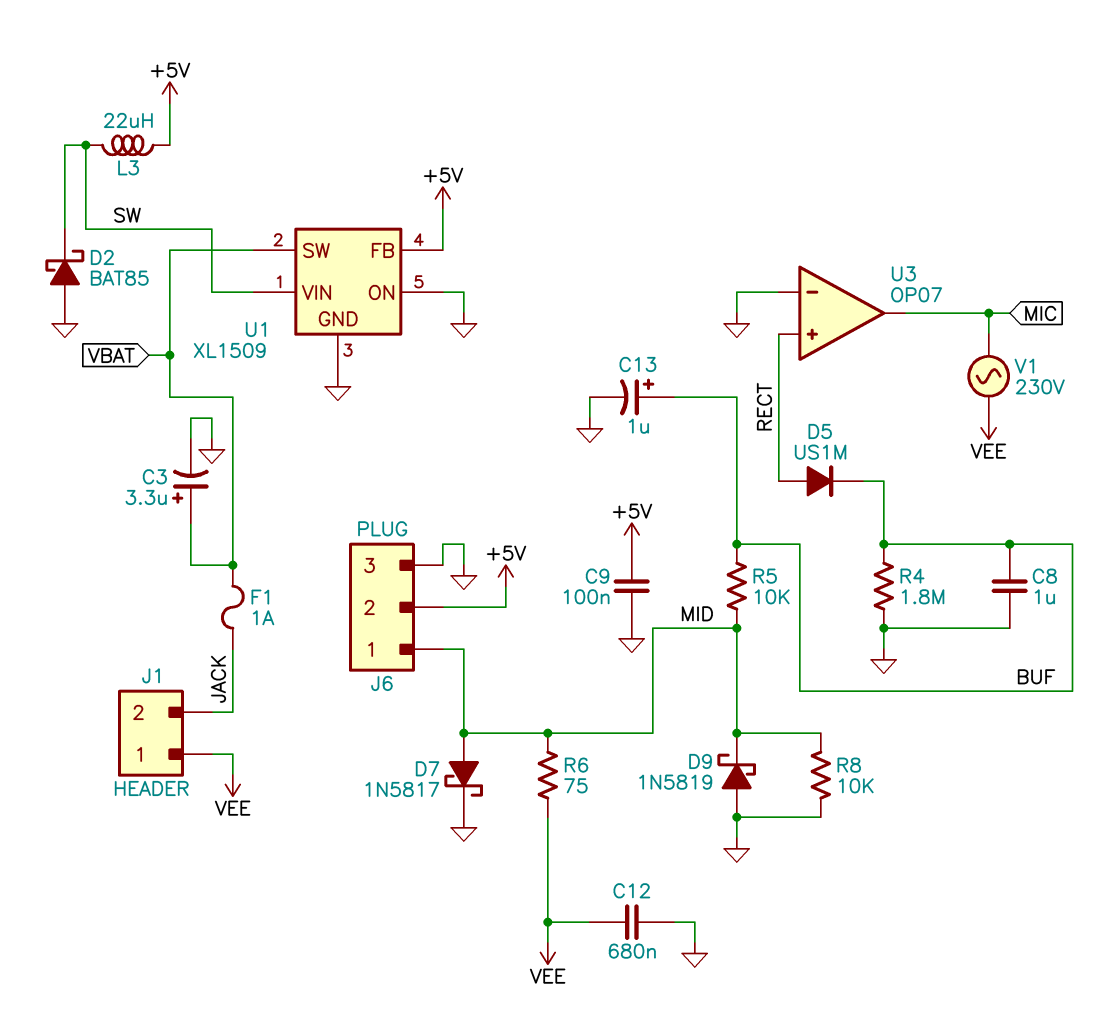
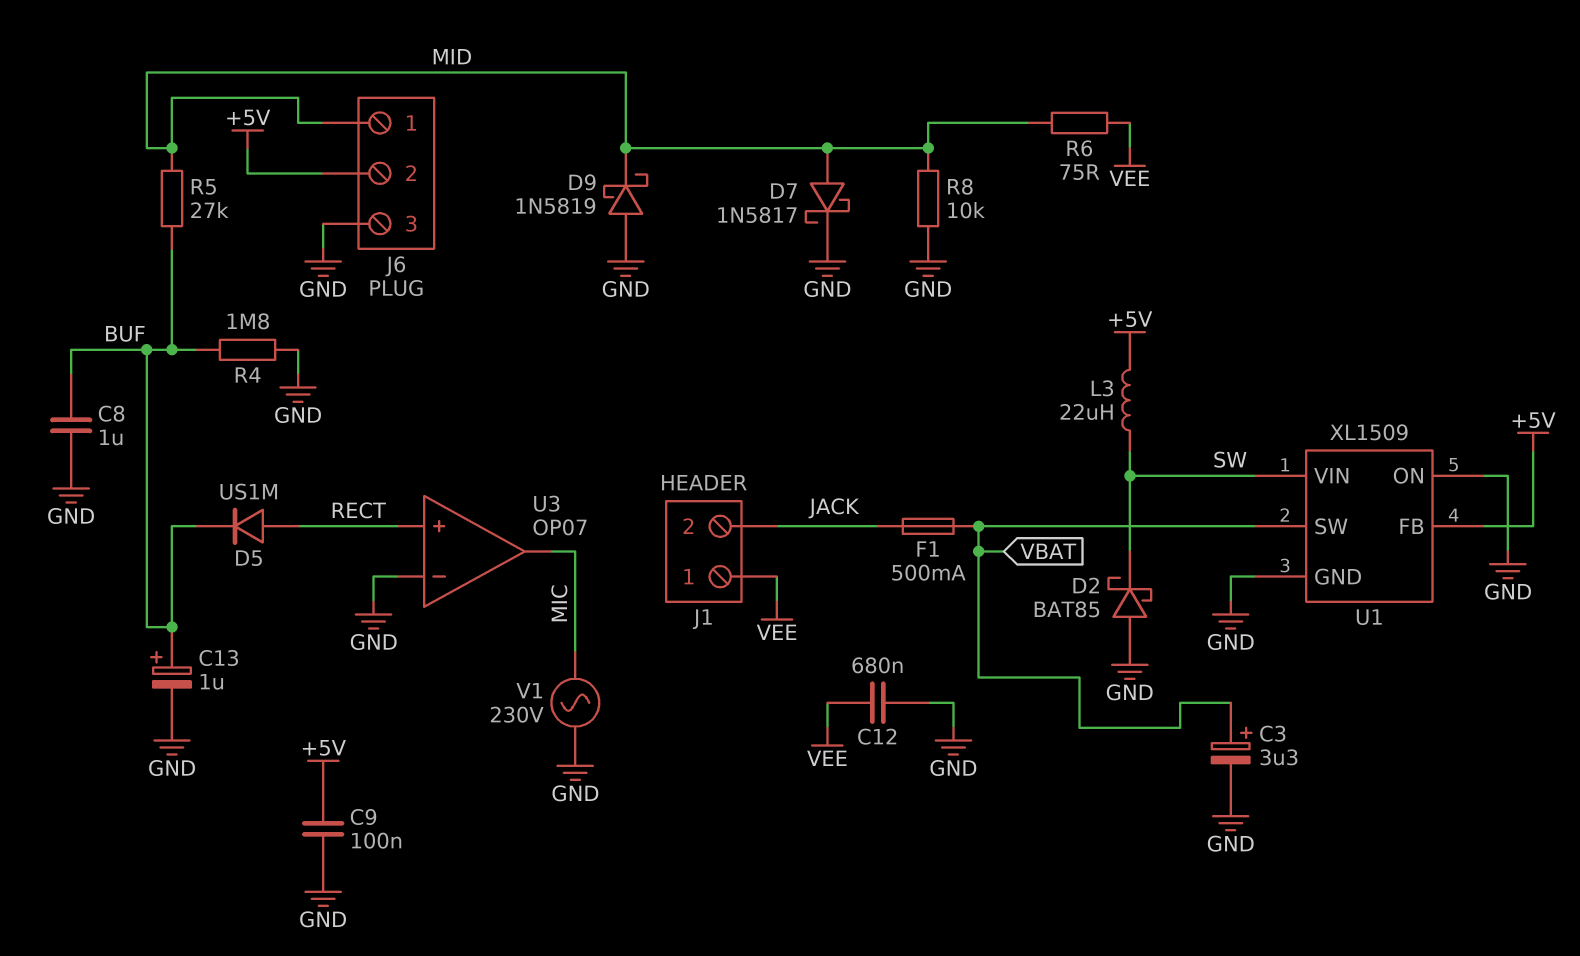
F1: 1A (JACK, VBAT) -> 500mA (JACK, VBAT)
R5: 10k (BUF, MID) -> 27k (BUF, MID)
V1: AC 230V (MIC, VEE) -> AC 230V (GND, MIC)

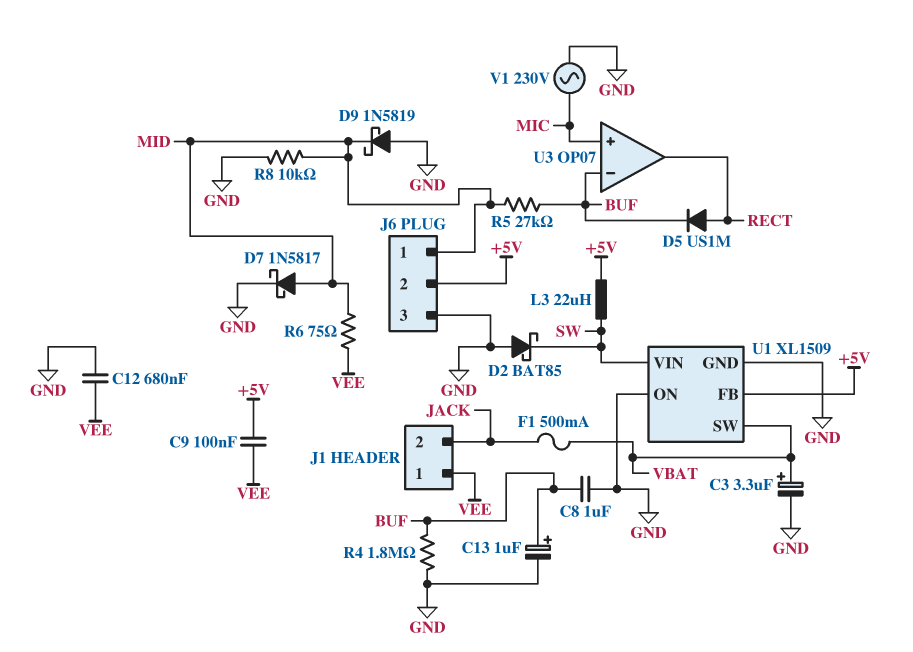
C9: 100nF (+5V, GND) -> 100nF (+5V, VEE)
U3 pin in+: RECT -> MIC
U3 pin in-: GND -> BUF
U3 pin out: MIC -> RECT

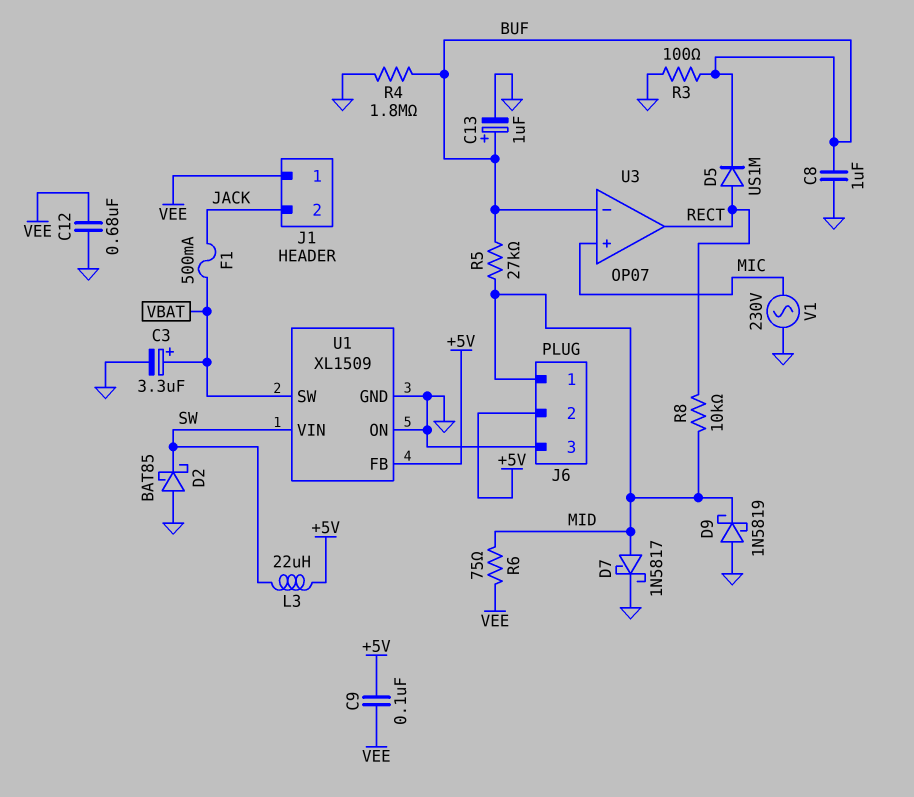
R3: none -> 100 (BUF, GND)
R8: 10k (GND, MID) -> 10k (MID, RECT)

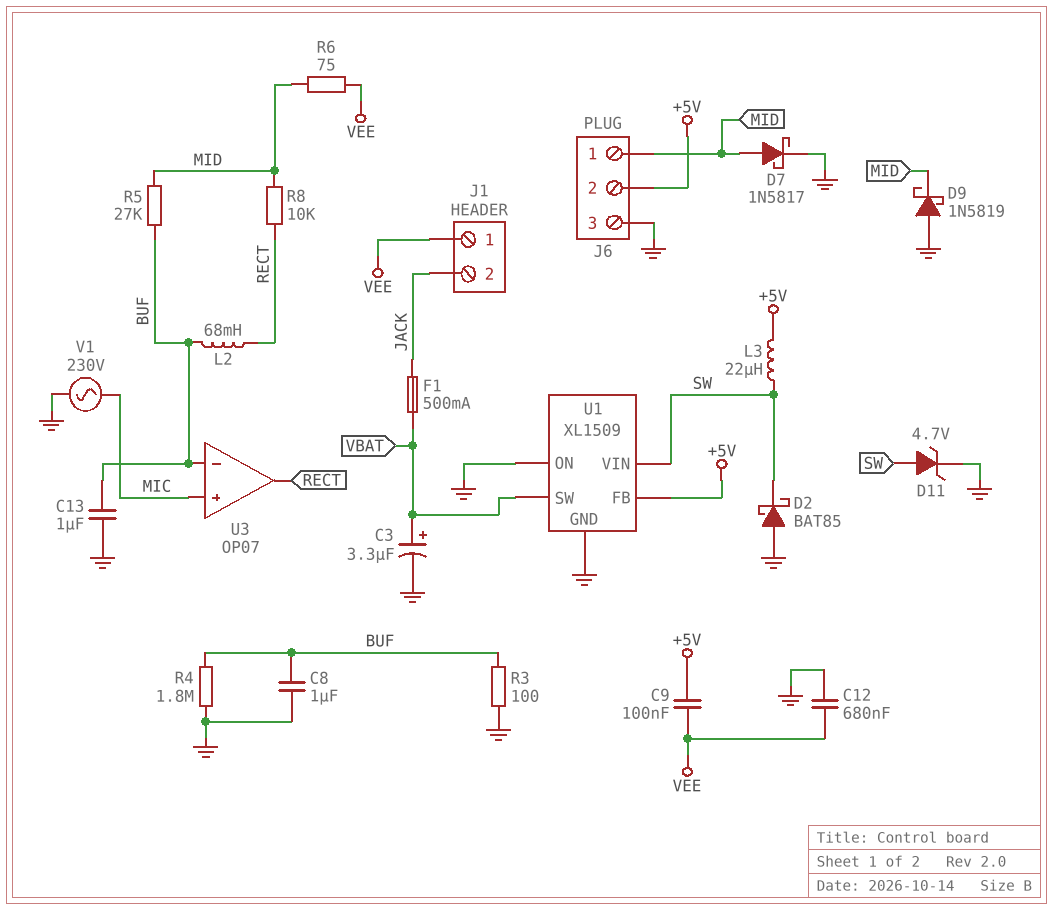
C13: 1uF (plus BUF, minus GND) -> 1uF (BUF, GND)
D5: diode US1M (A RECT, K BUF) -> none
D11: none -> zener 4.7V (A SW, K GND)
L2: none -> 68mH (BUF, RECT)

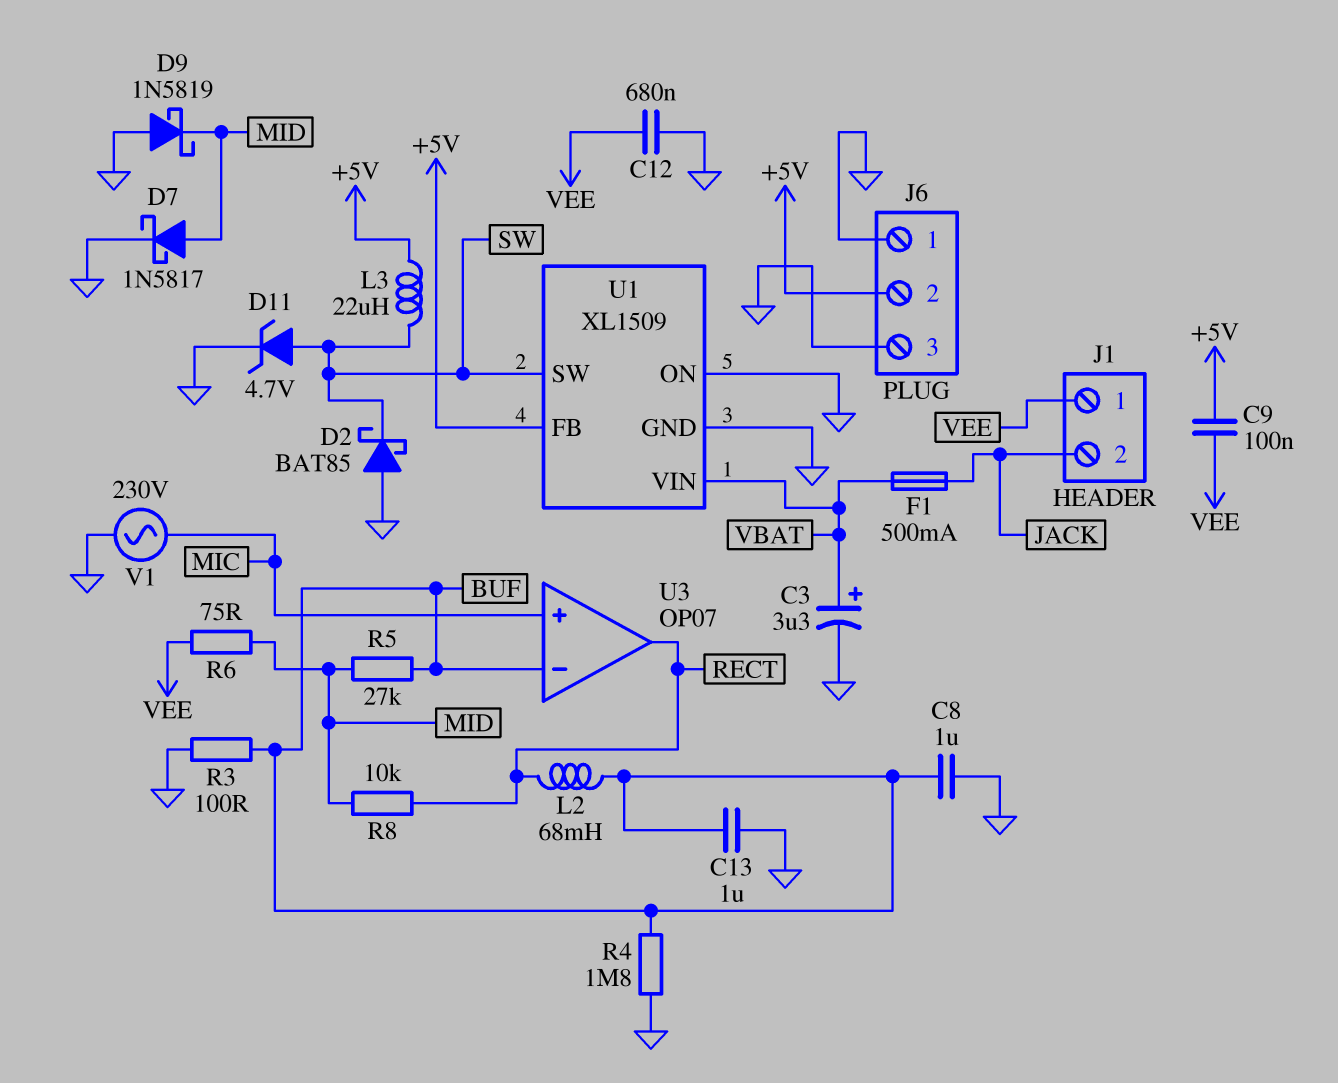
J6 pin 1: MID -> GND
U1 pin SW: VBAT -> SW
U1 pin VIN: SW -> VBAT

